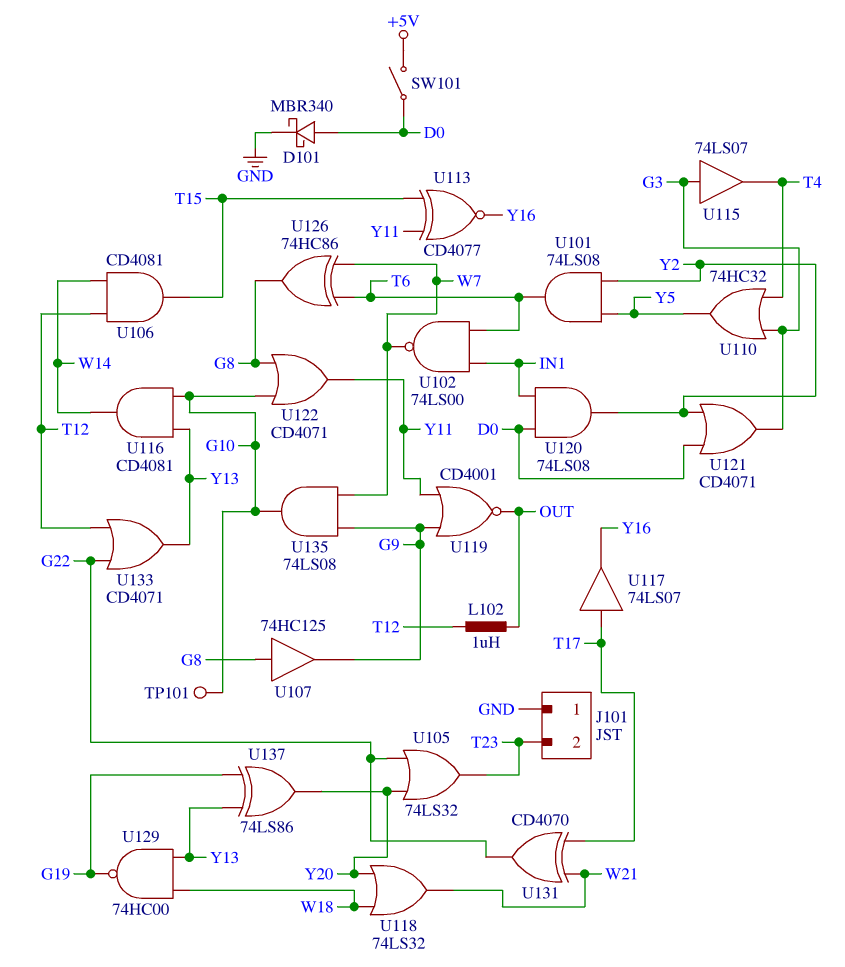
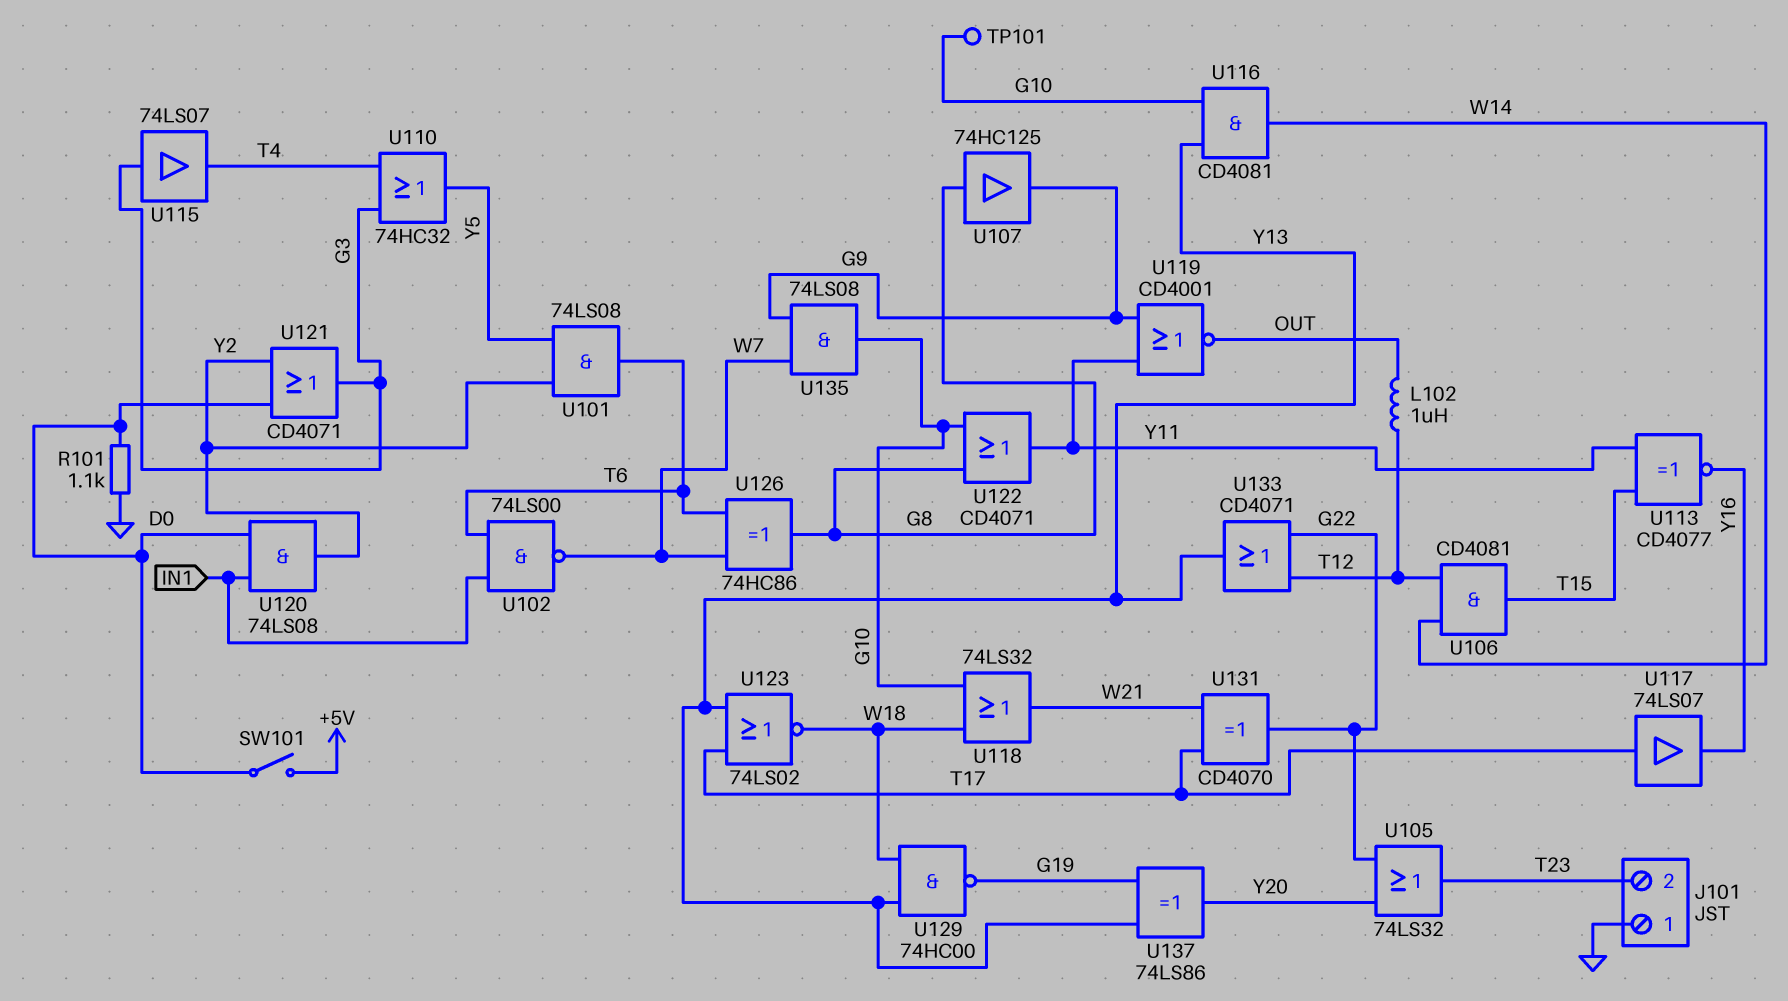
D101: schottky MBR340 (A D0, K GND) -> none
R101: none -> 1.1k (D0, GND)
U118: OR 74LS32 (in W18, in Y20, out W21) -> OR 74LS32 (in G10, in W18, out W21)
U123: none -> NOR 74LS02 (in T17, in Y13, out W18)

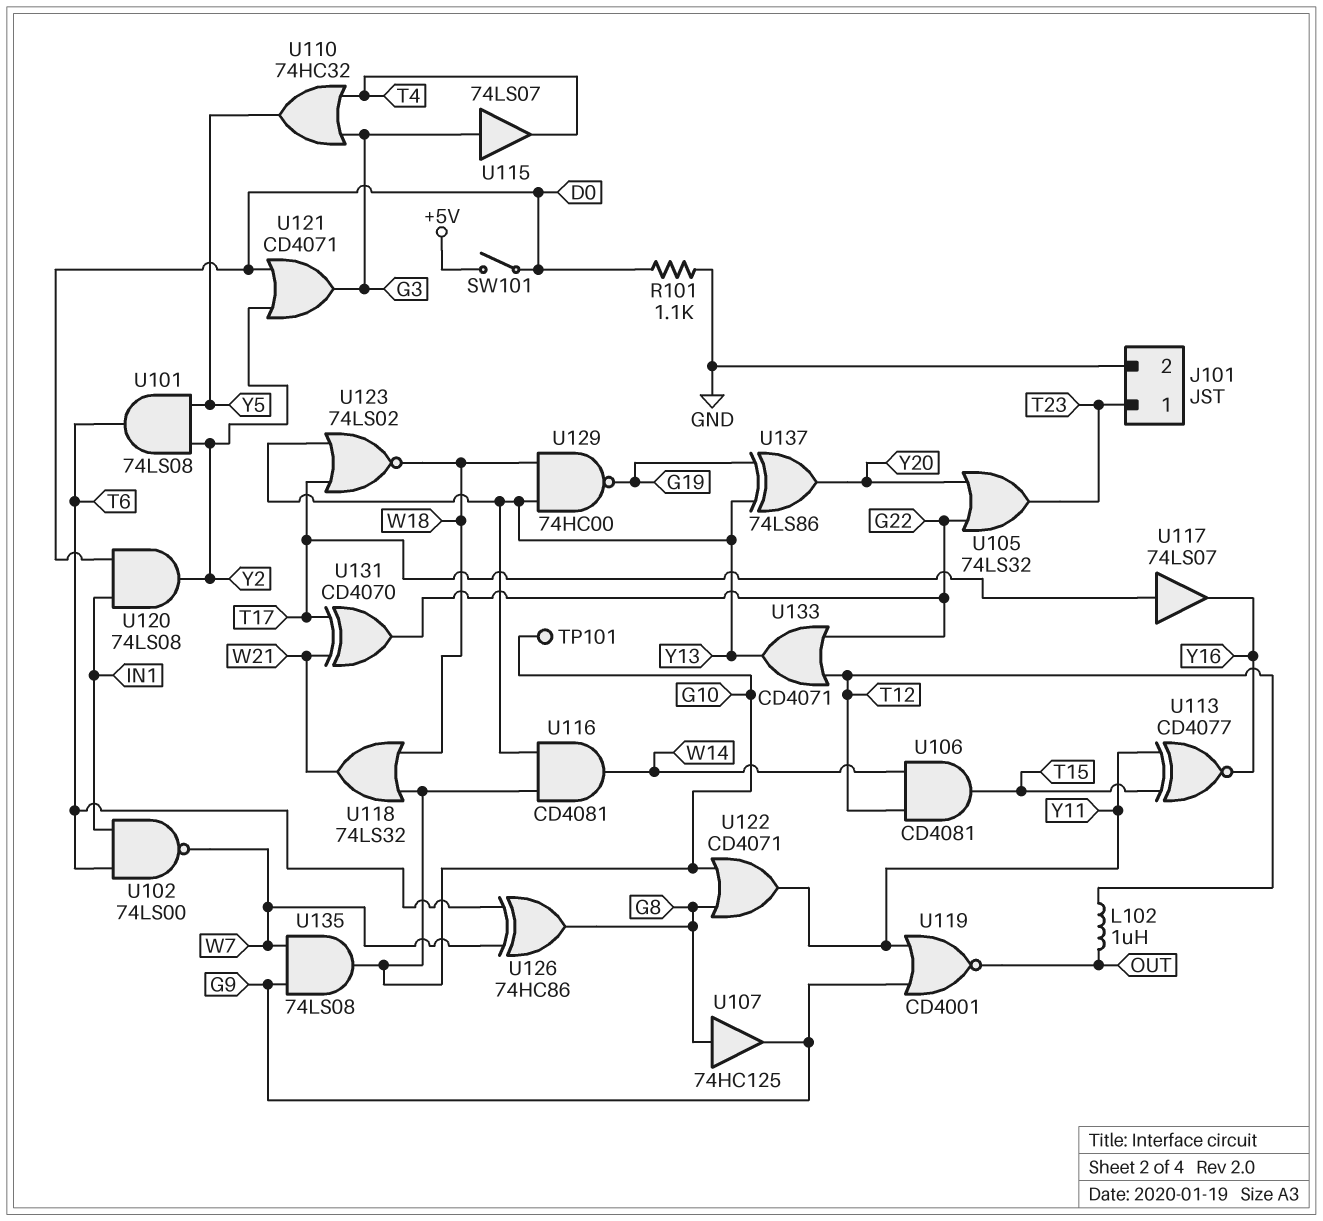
J101 pin 1: GND -> T23
J101 pin 2: T23 -> GND

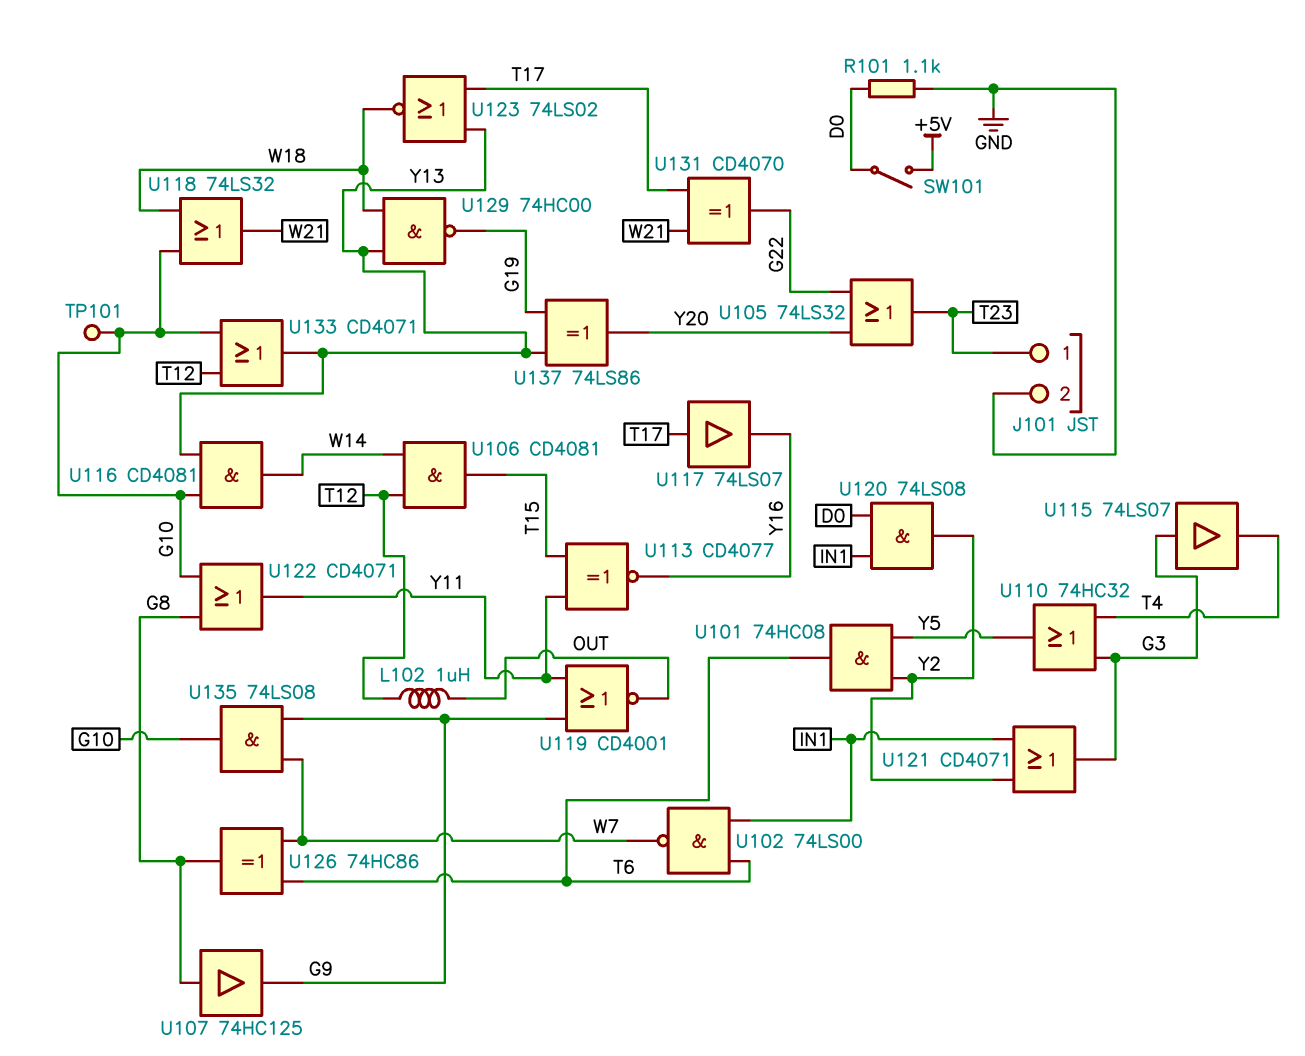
U101: AND 74LS08 (in Y2, in Y5, out T6) -> AND 74HC08 (in Y2, in Y5, out T6)
U121: OR CD4071 (in D0, in Y2, out G3) -> OR CD4071 (in IN1, in Y2, out G3)
U133: OR CD4071 (in G22, in T12, out Y13) -> OR CD4071 (in G10, in T12, out Y13)

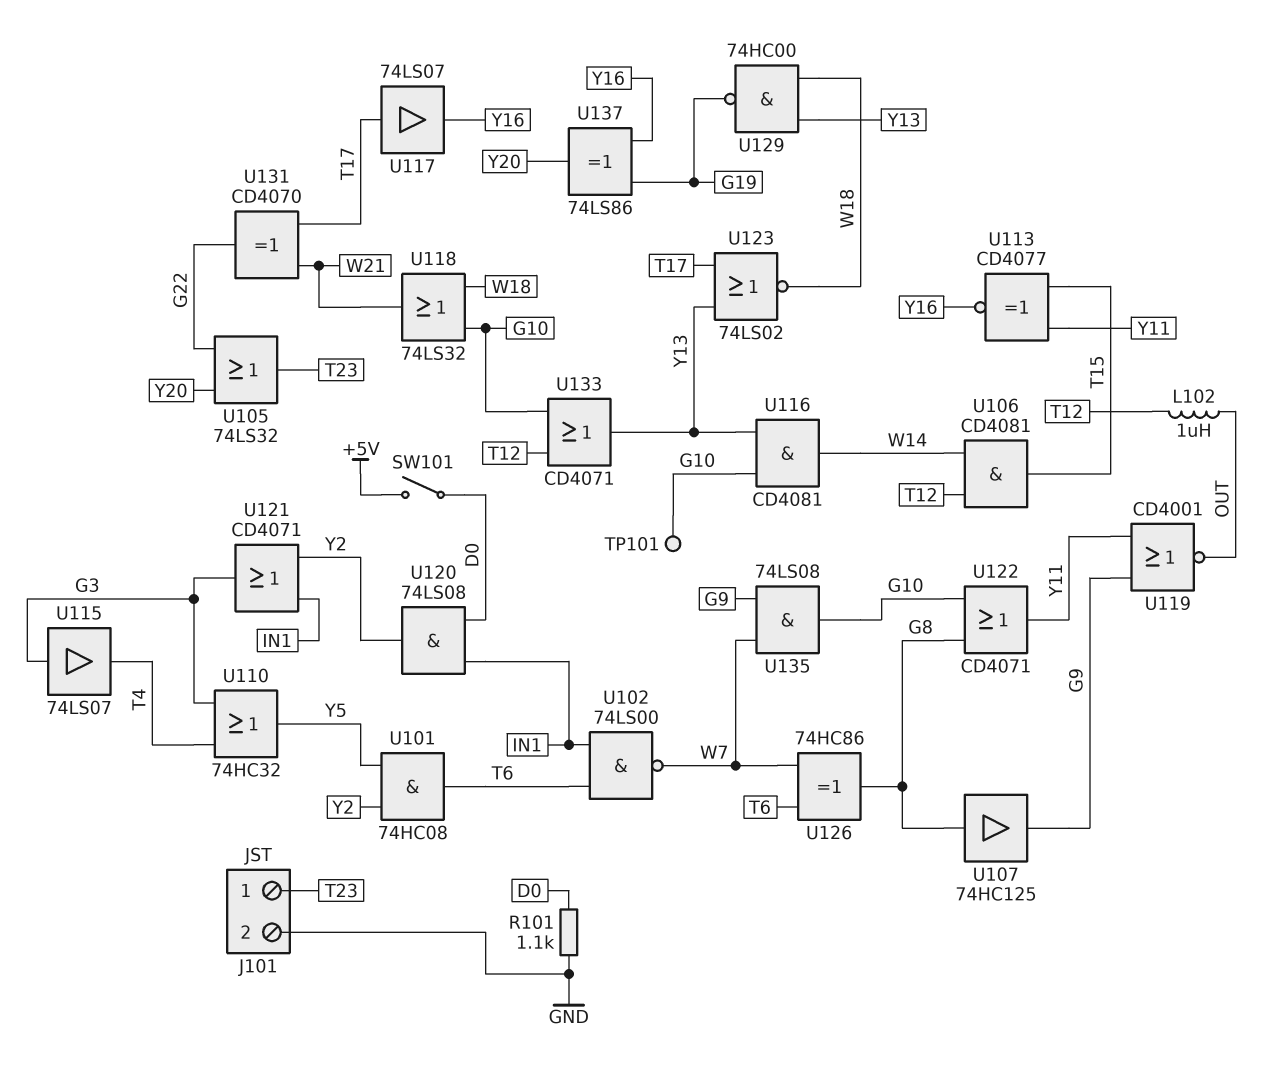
U137: XOR 74LS86 (in G19, in Y13, out Y20) -> XOR 74LS86 (in G19, in Y16, out Y20)

